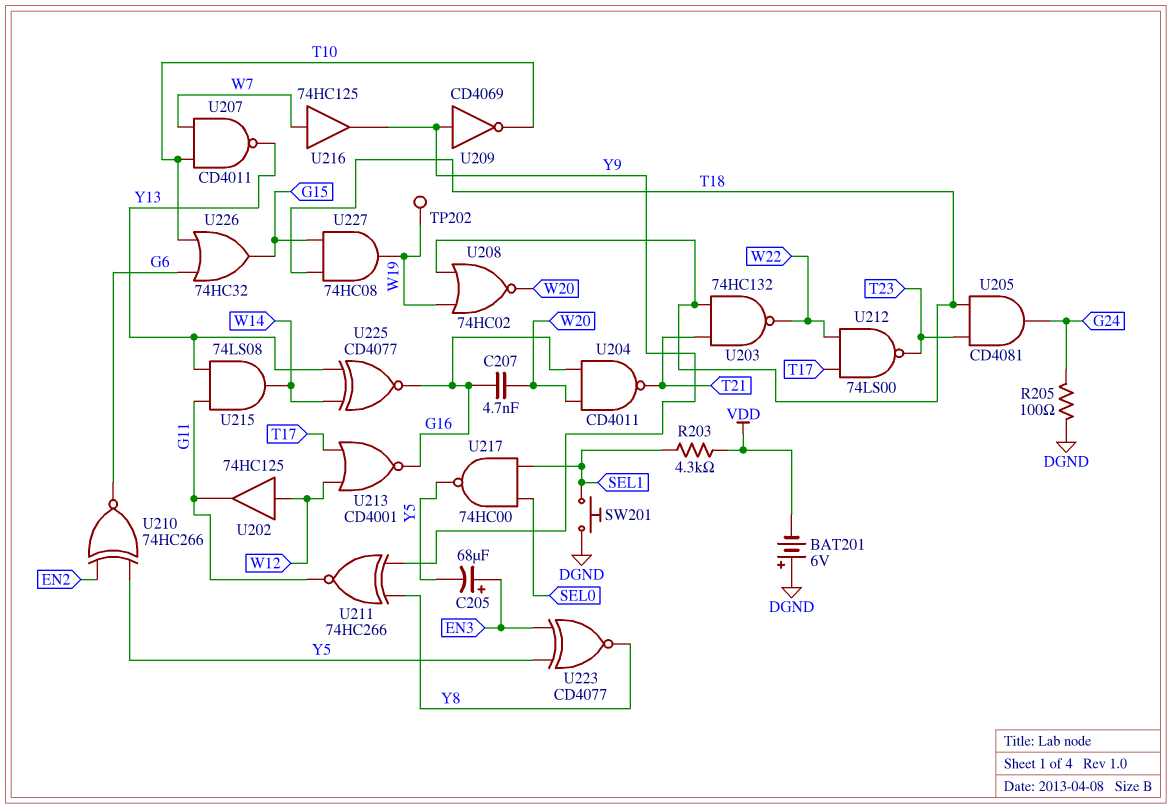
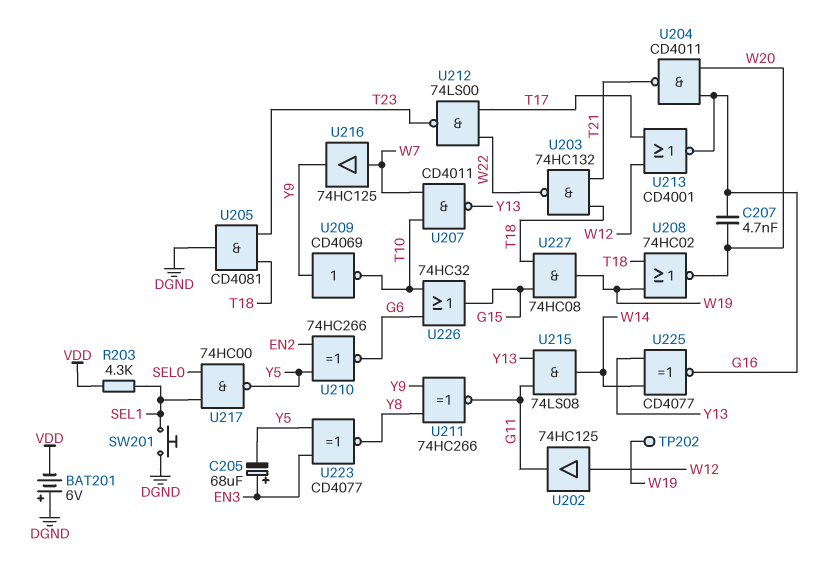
R205: 100 (DGND, G24) -> none
U205: AND CD4081 (in T18, in T23, out G24) -> AND CD4081 (in T18, in T23, out DGND)

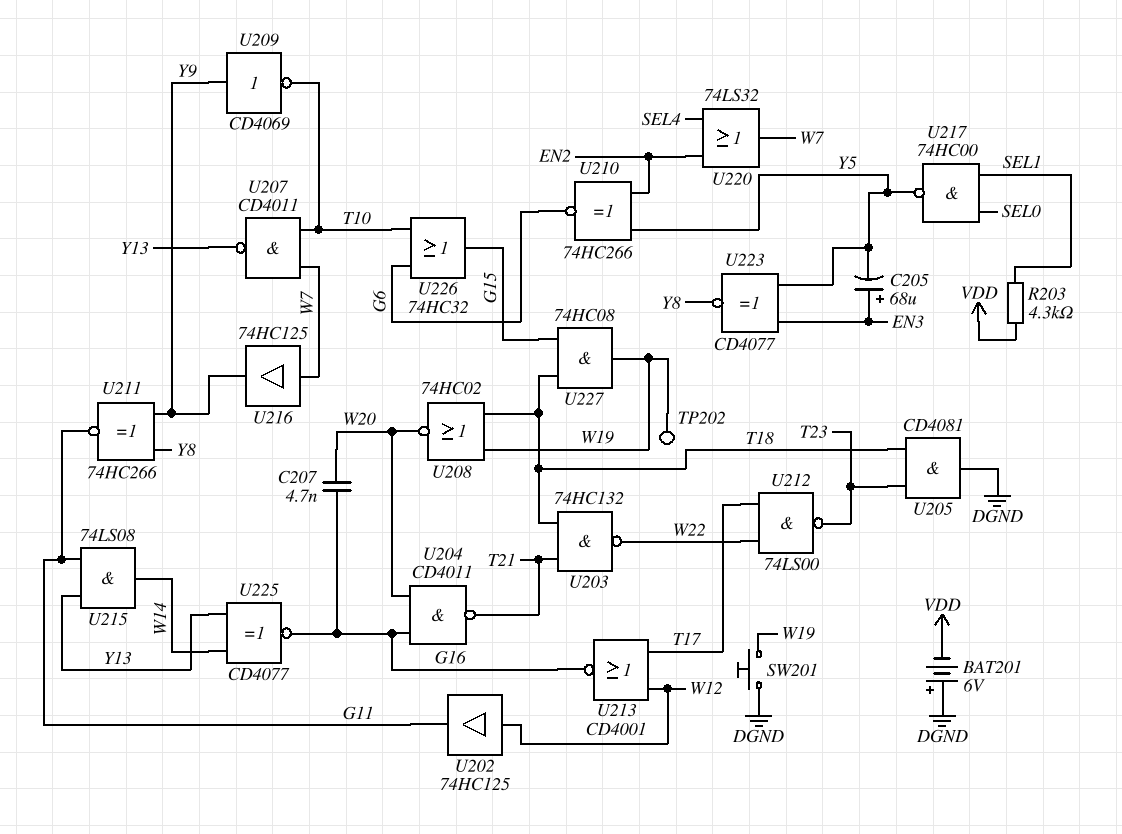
SW201: button (DGND, SEL1) -> button (DGND, W19)
U220: none -> OR 74LS32 (in EN2, in SEL4, out W7)

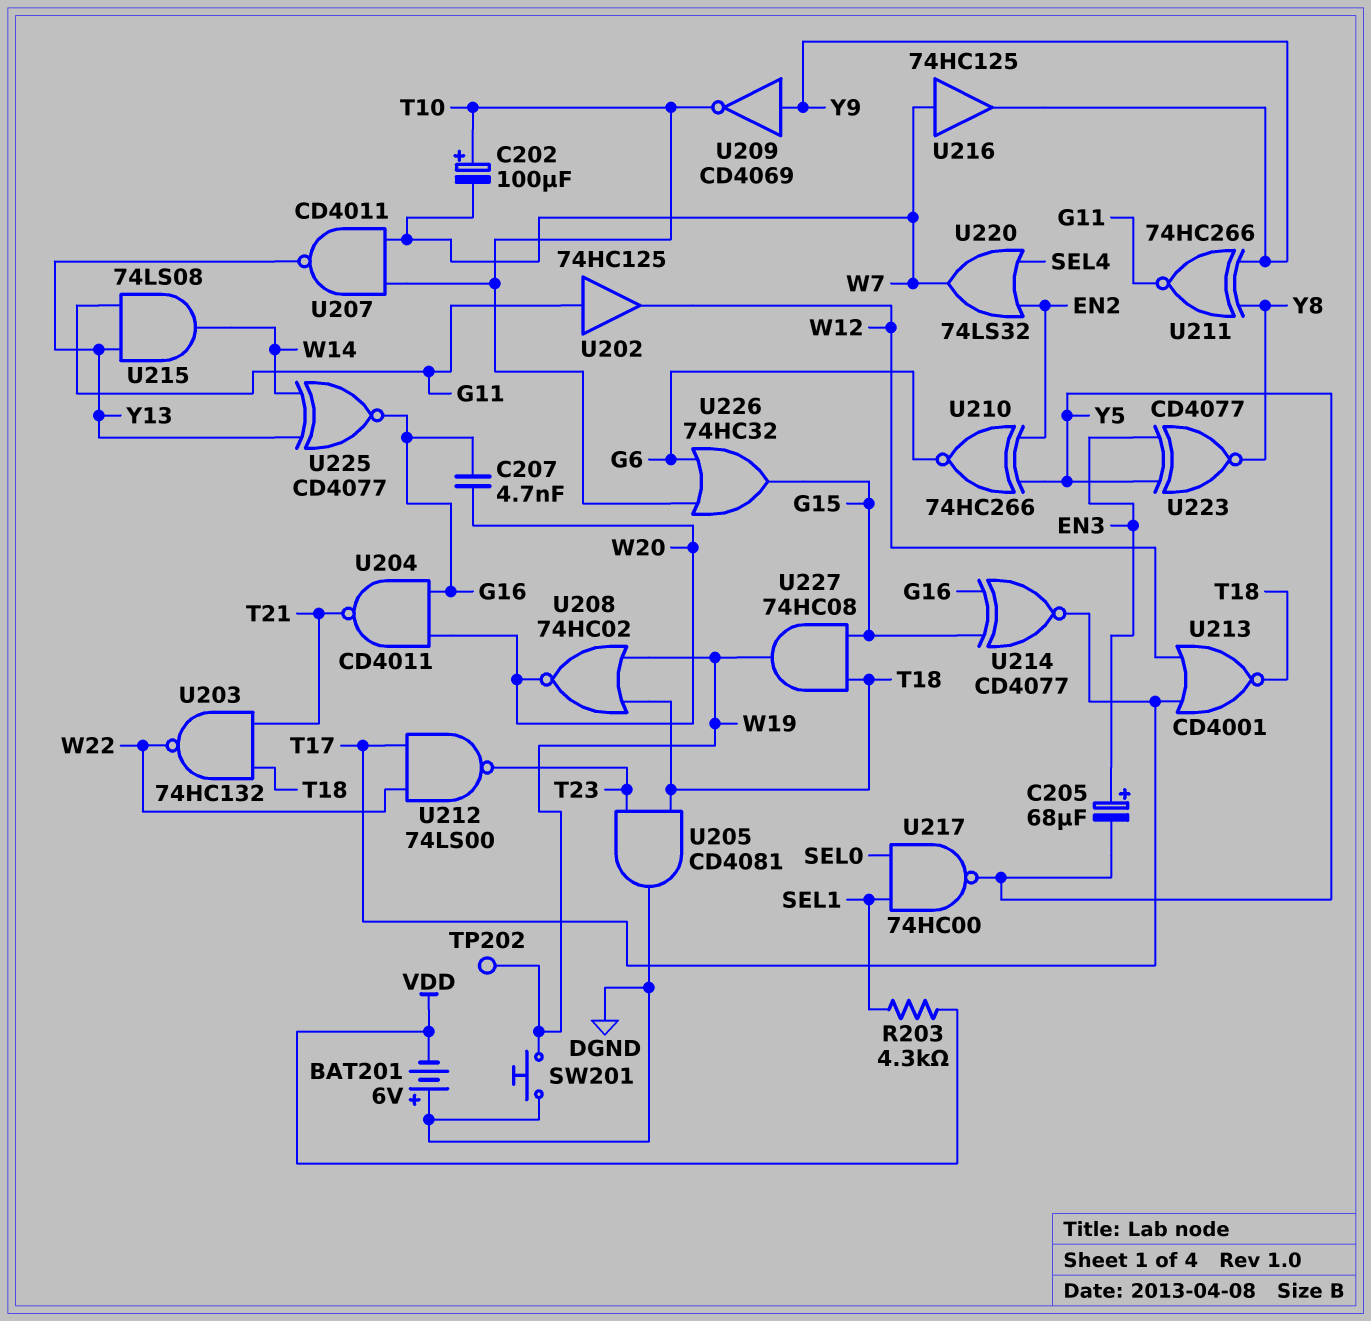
C202: none -> 100uF (plus T10, minus W7)
U202: buffer 74HC125 (in W12, out G11) -> buffer 74HC125 (in G11, out W12)
U213: NOR CD4001 (in T17, in W12, out G16) -> NOR CD4001 (in T17, in W12, out T18)
U214: none -> XNOR CD4077 (in G15, in G16, out T17)

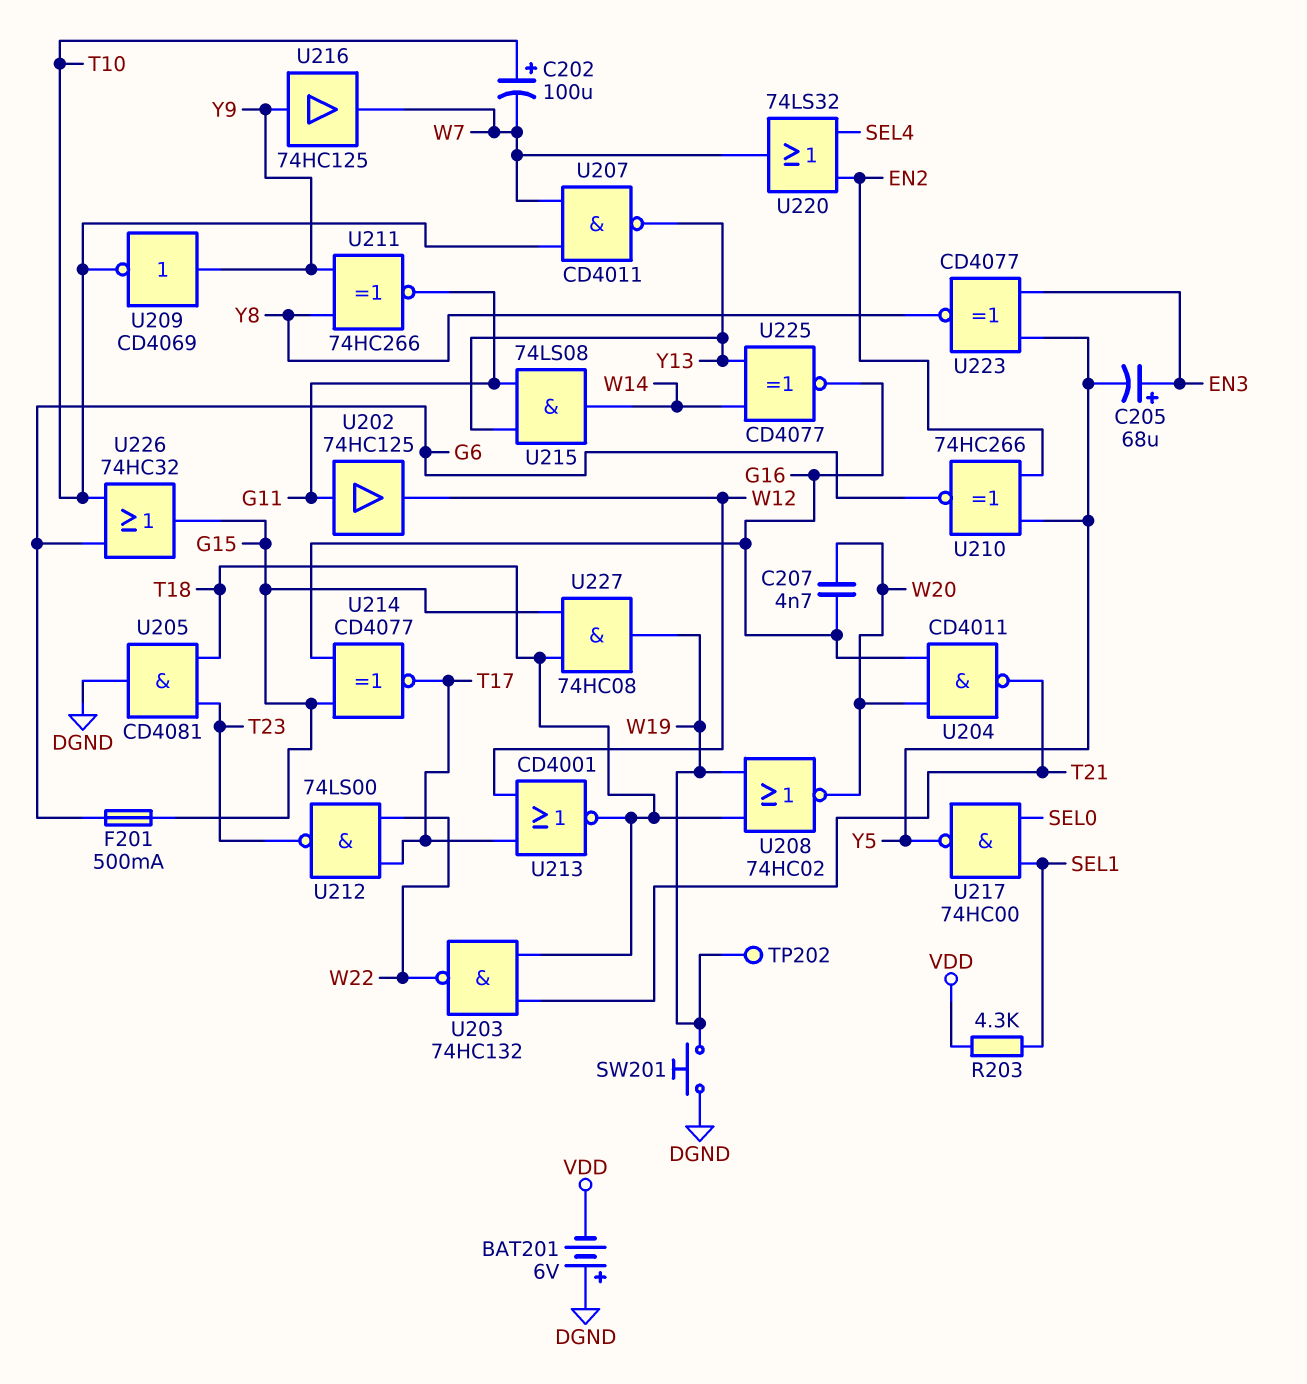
F201: none -> 500mA (G6, G15)
U216: buffer 74HC125 (in W7, out Y9) -> buffer 74HC125 (in Y9, out W7)

